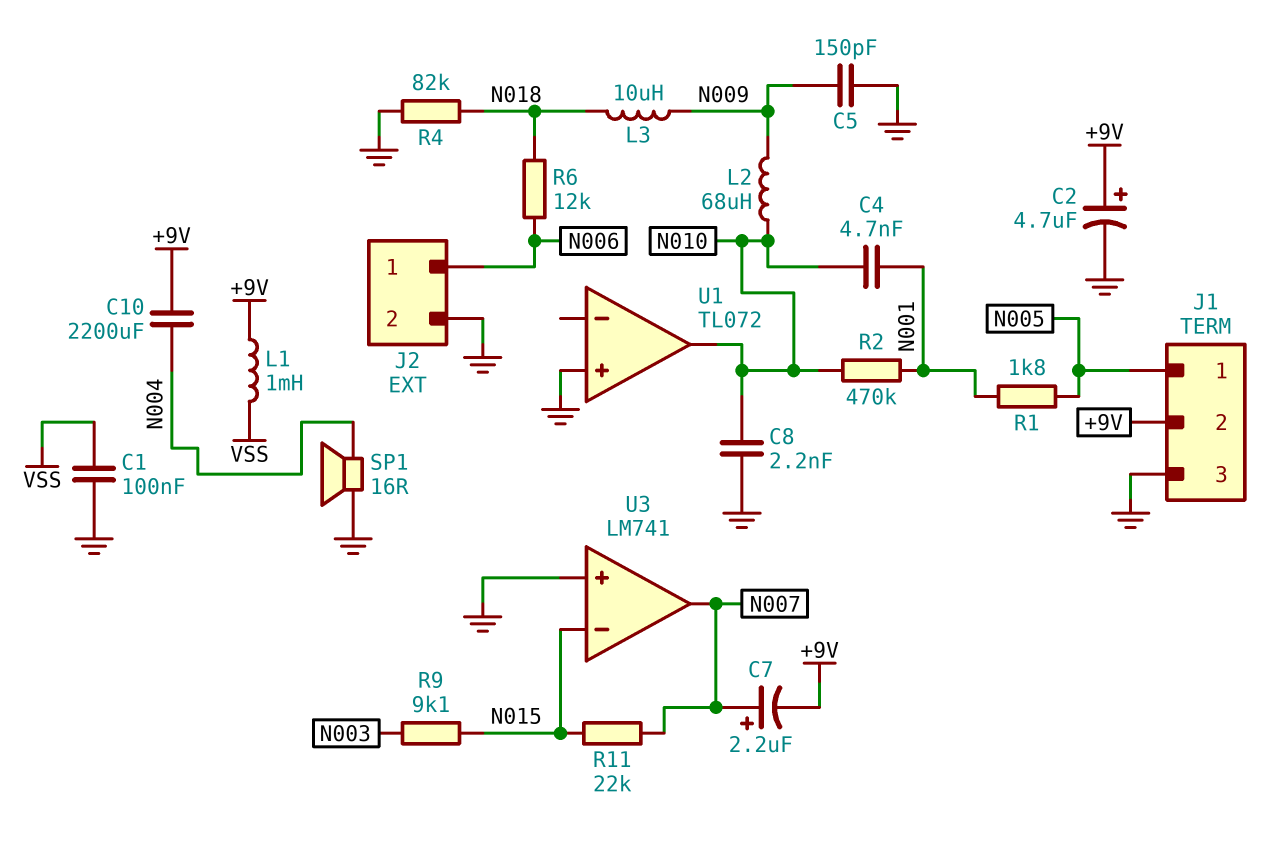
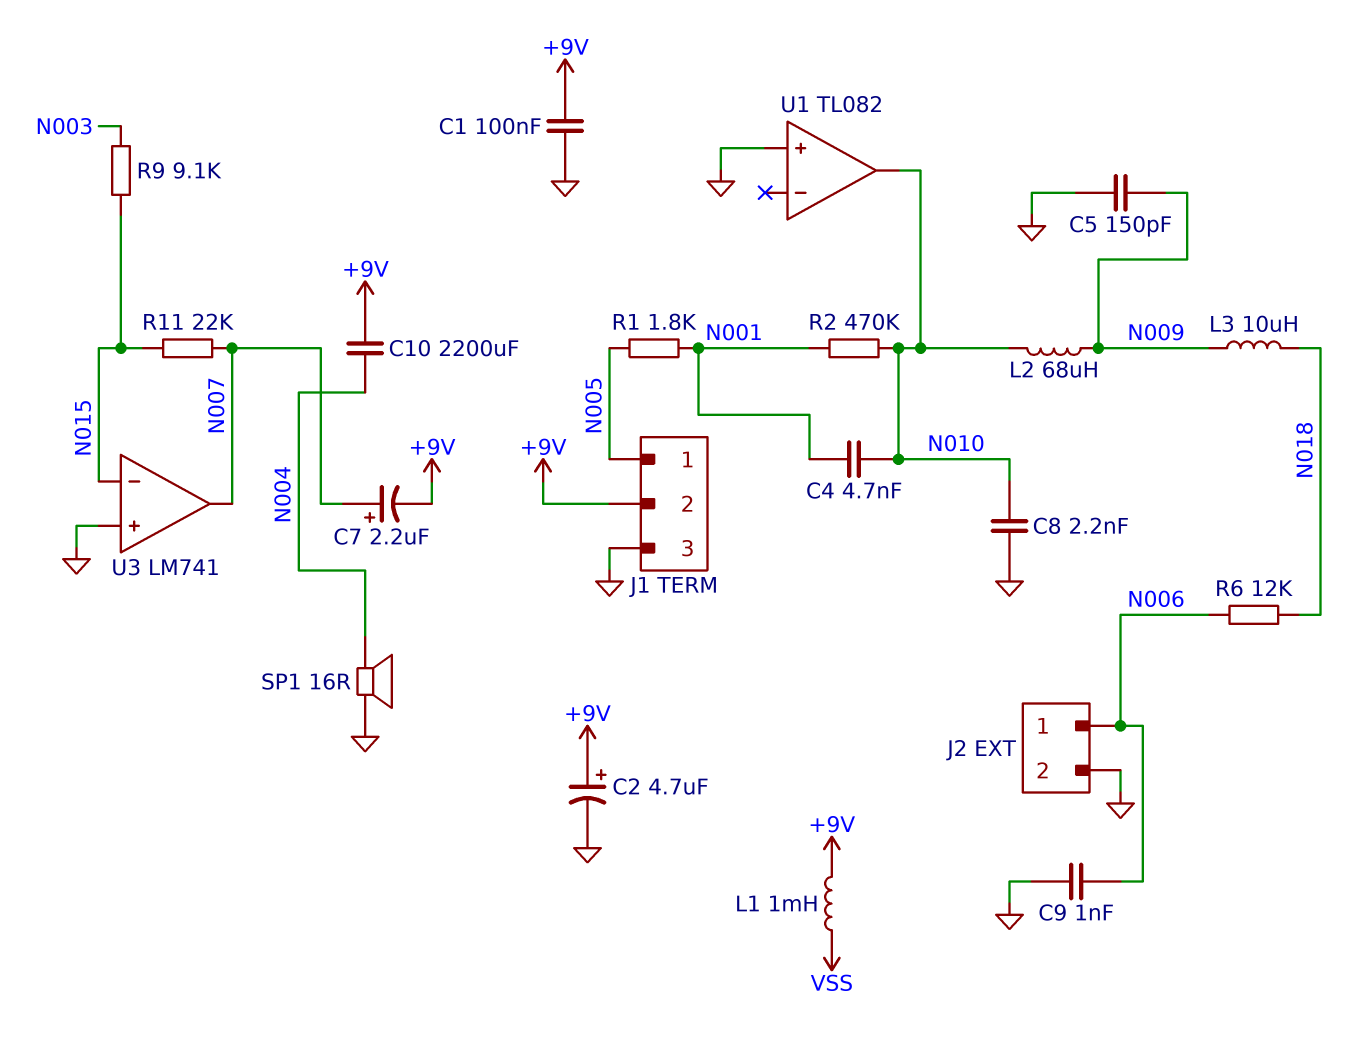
C1: 100nF (GND, VSS) -> 100nF (+9V, GND)
C9: none -> 1nF (GND, N006)
R4: 82k (GND, N018) -> none
U1: TL072 -> TL082

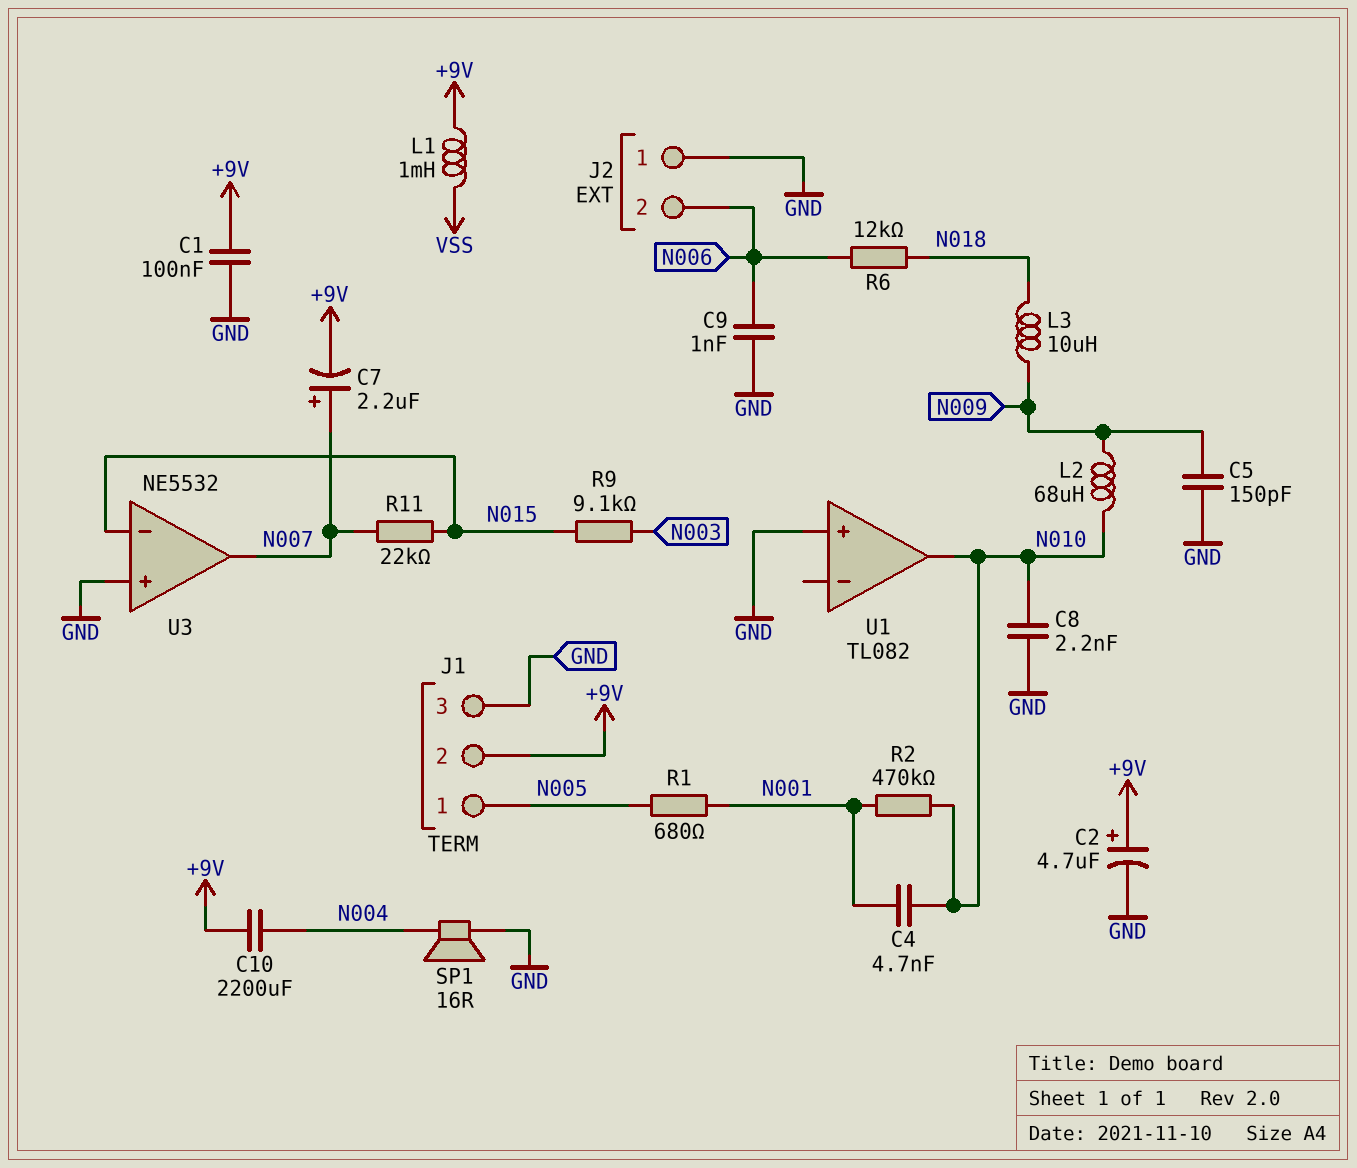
J2 pin 1: N006 -> GND
J2 pin 2: GND -> N006
R1: 1.8k (N001, N005) -> 680 (N001, N005)
U3: LM741 -> NE5532

